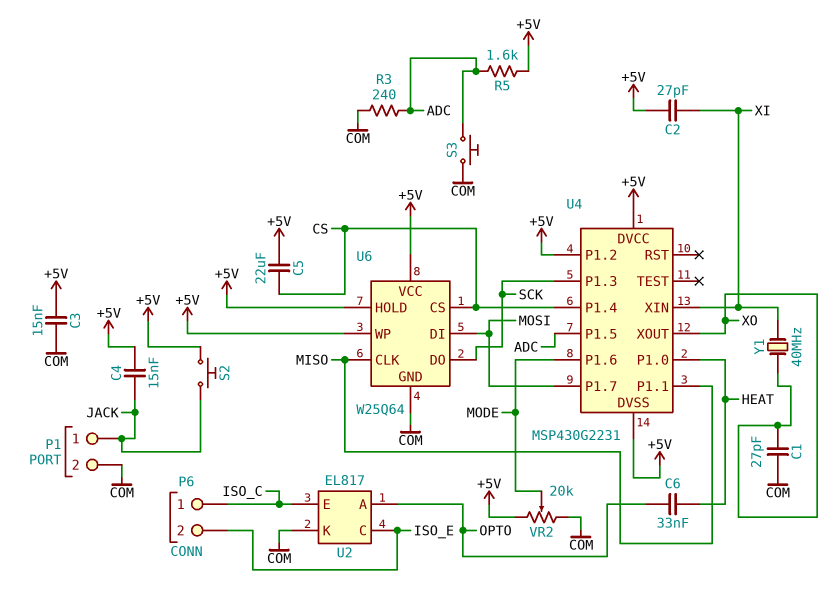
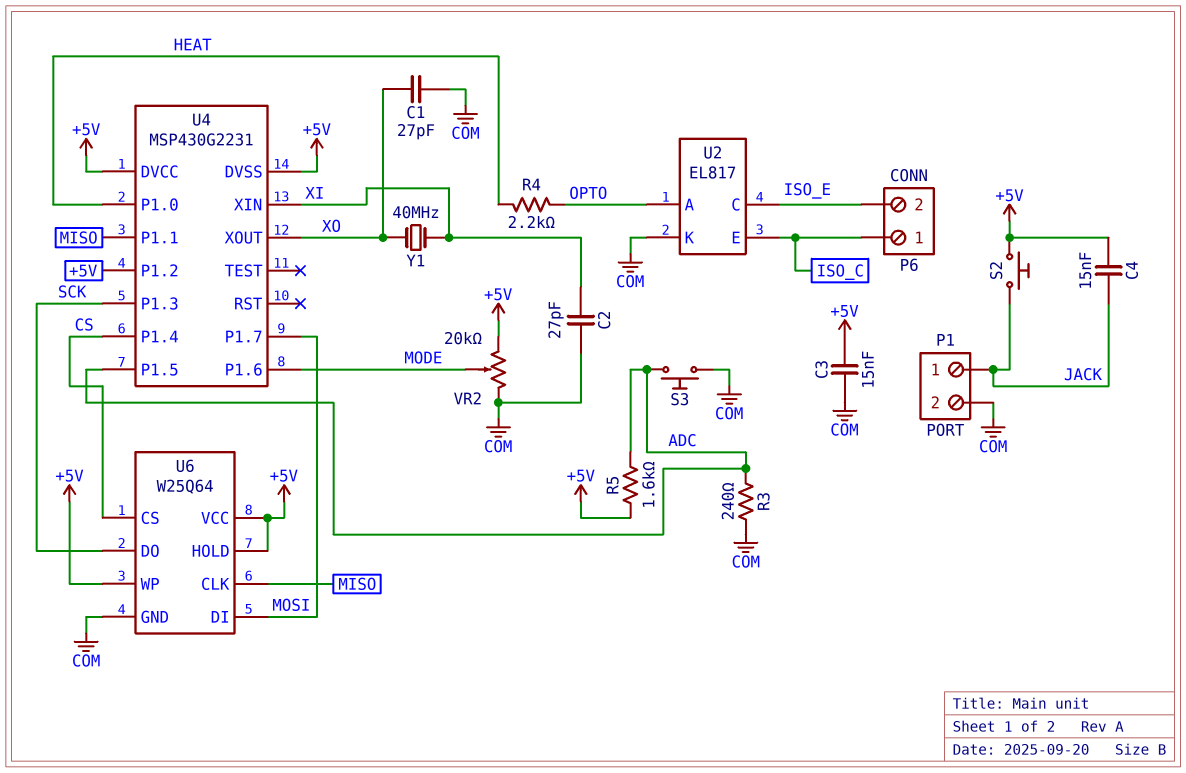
C2: 27pF (+5V, XI) -> 27pF (COM, XI)
C5: 22uF (+5V, CS) -> none
C6: 33nF (HEAT, OPTO) -> none
R4: none -> 2.2k (HEAT, OPTO)

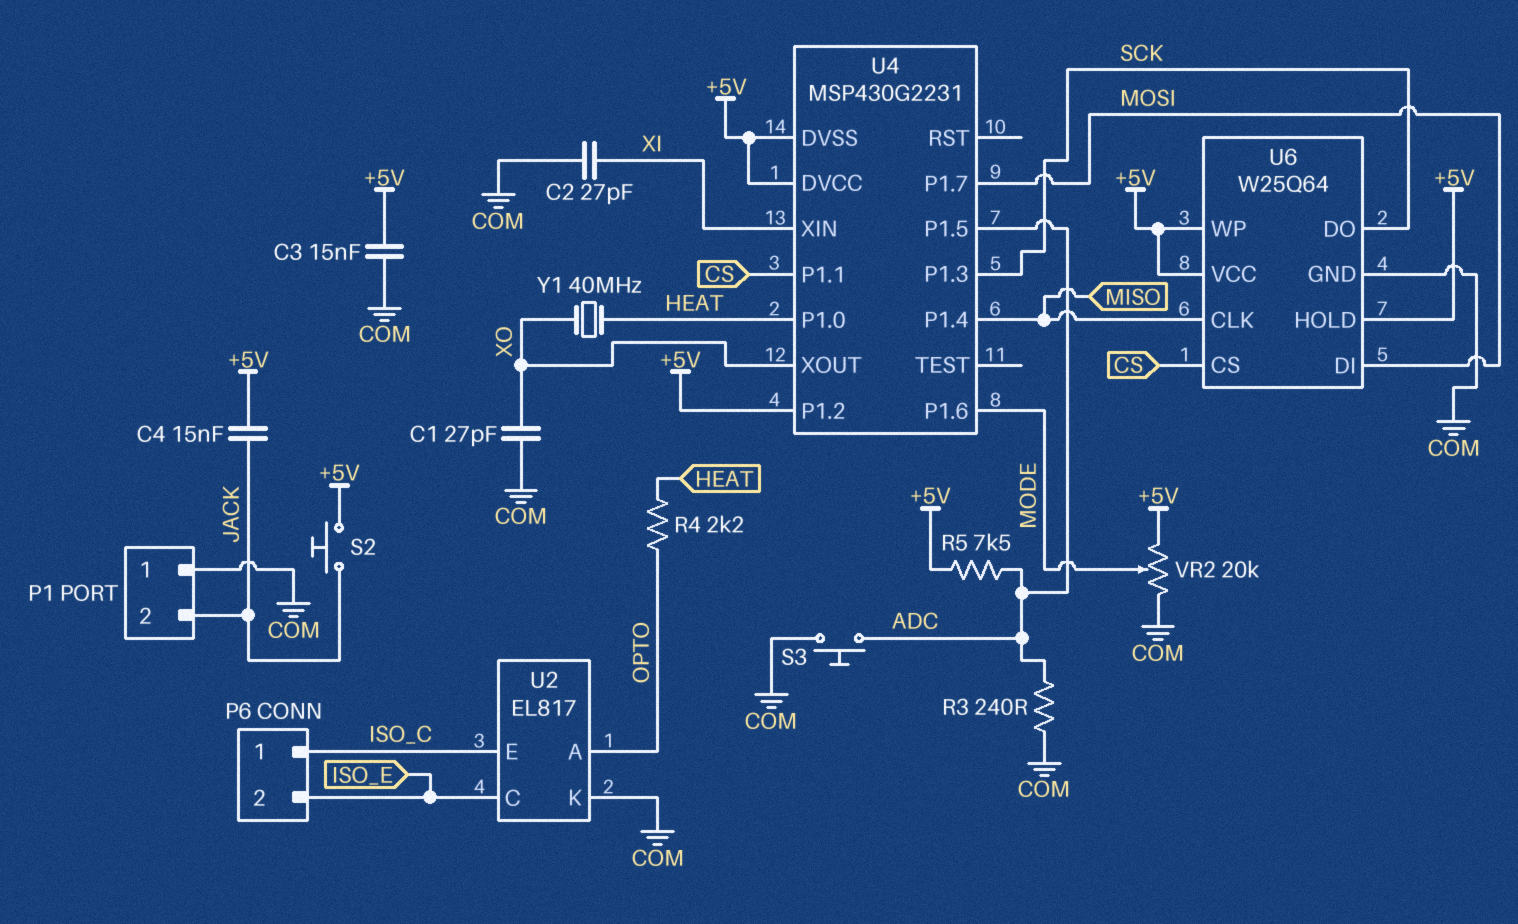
P1 pin 1: JACK -> COM
P1 pin 2: COM -> JACK
R5: 1.6k (+5V, ADC) -> 7.5k (+5V, ADC)
U4 pin P1.1: MISO -> CS
U4 pin P1.4: CS -> MISO
Y1: 40MHz (XI, XO) -> 40MHz (HEAT, XO)

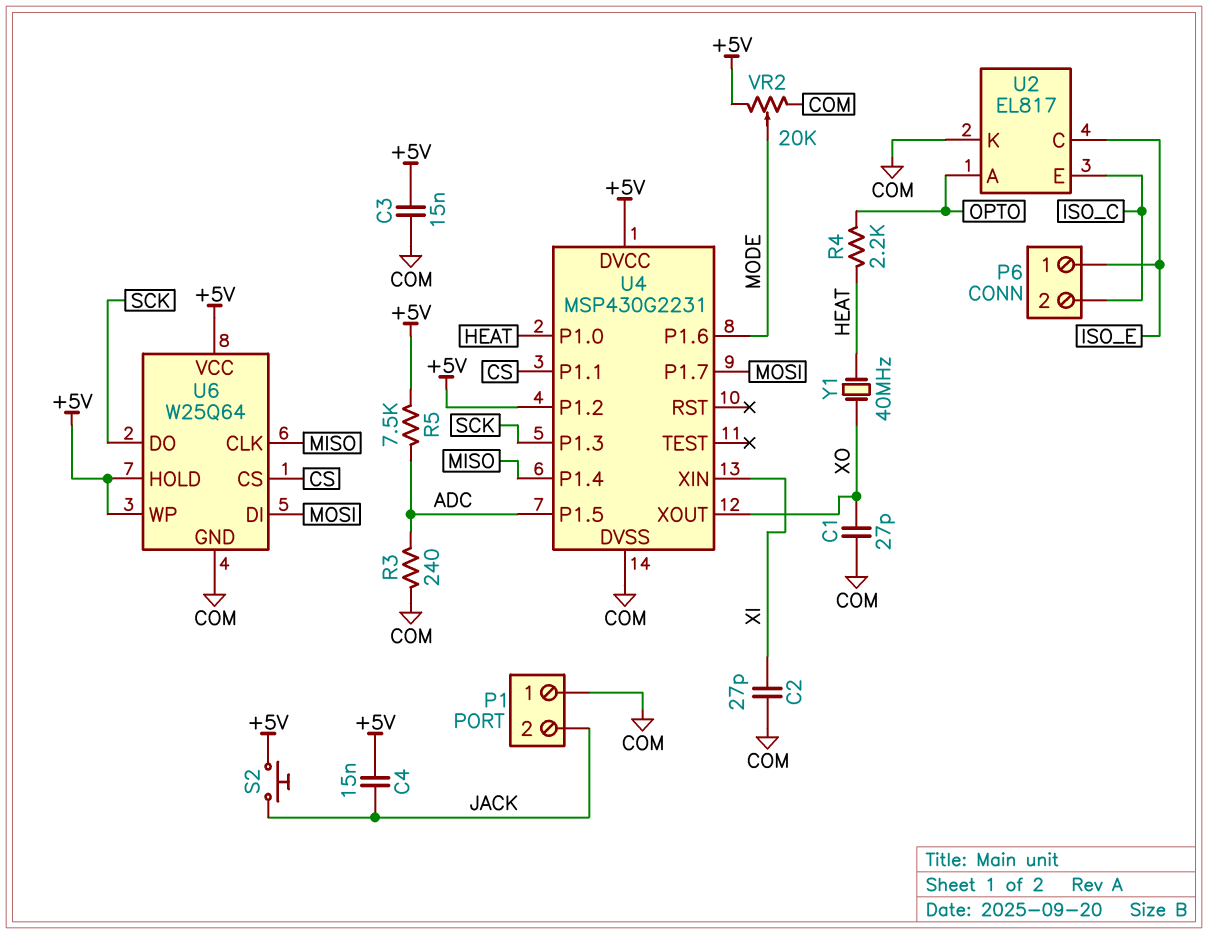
P6 pin 1: ISO_C -> ISO_E
P6 pin 2: ISO_E -> ISO_C
S3: button (ADC, COM) -> none
U4 pin DVSS: +5V -> COM

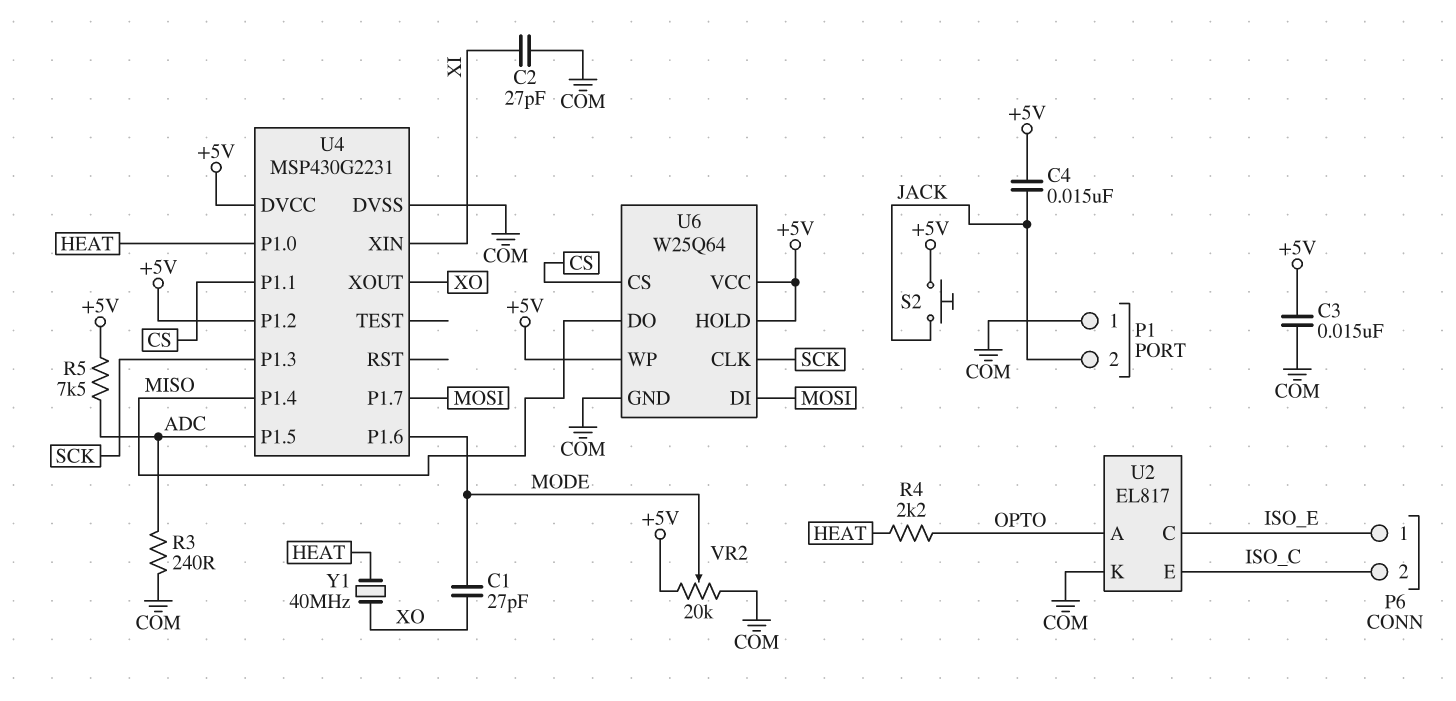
C1: 27pF (COM, XO) -> 27pF (MODE, XO)
U6 pin CLK: MISO -> SCK
U6 pin DO: SCK -> MISO

